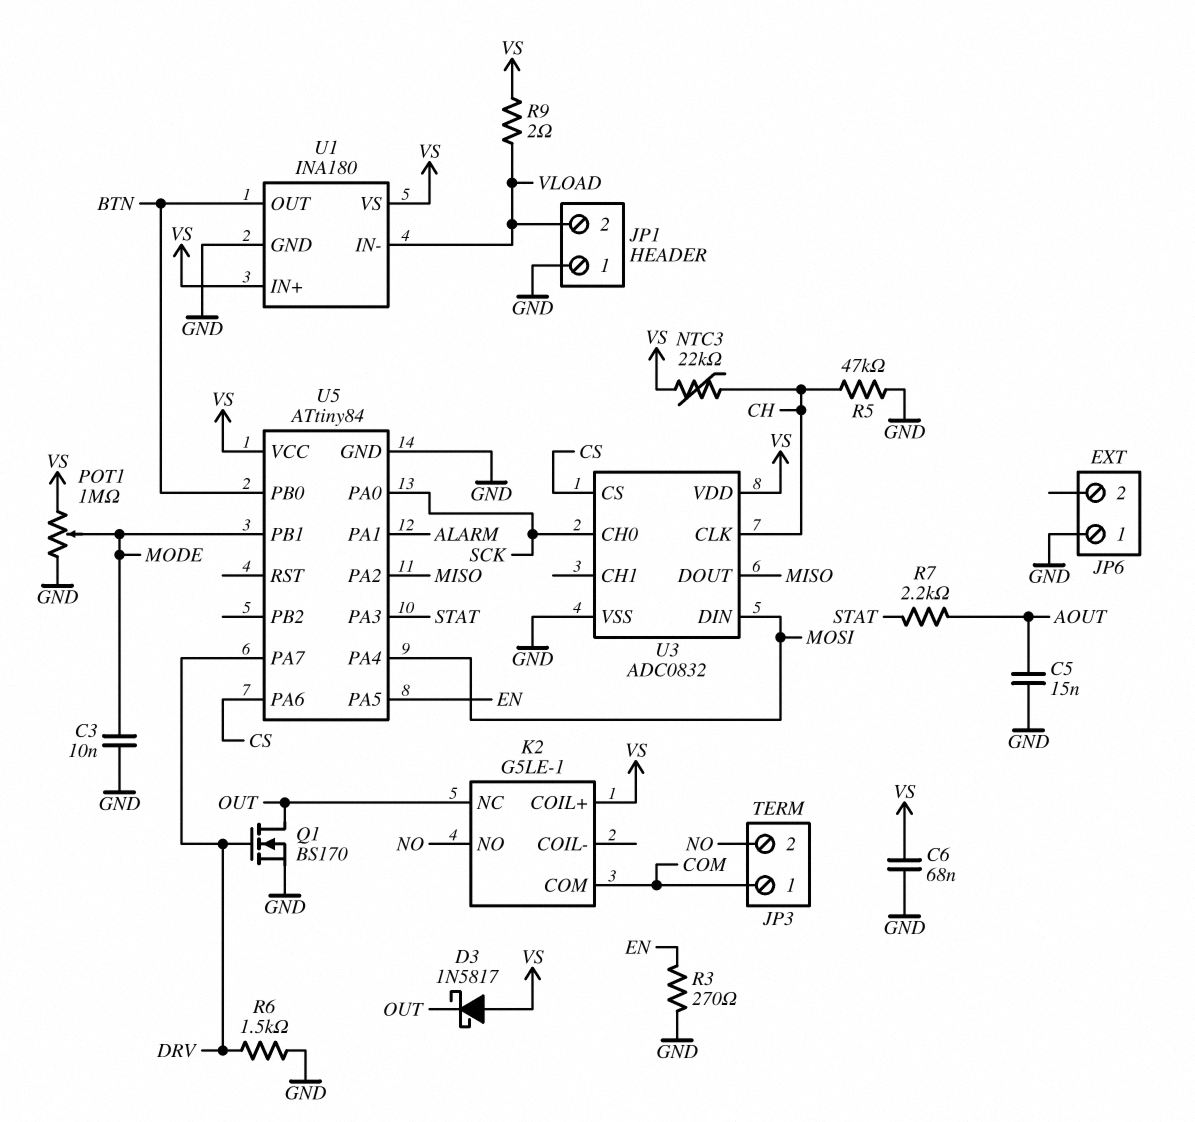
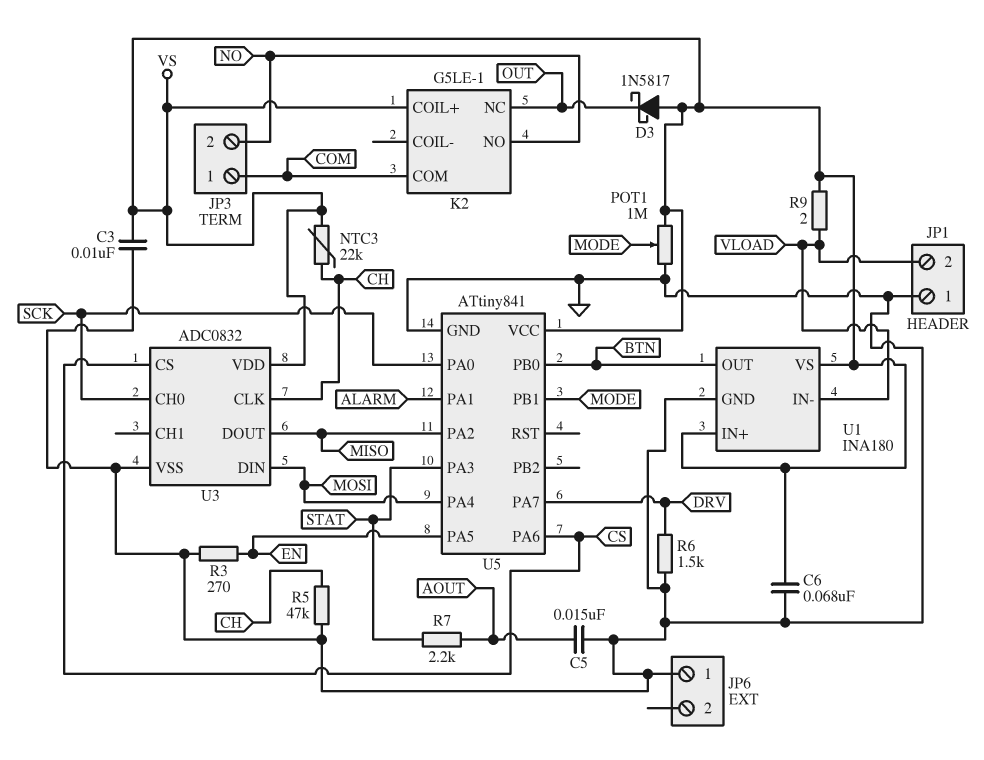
C3: 10nF (GND, MODE) -> 10nF (GND, VS)
Q1: NMOS BS170 (G DRV, D OUT, S GND) -> none
U5: ATtiny84 -> ATtiny841

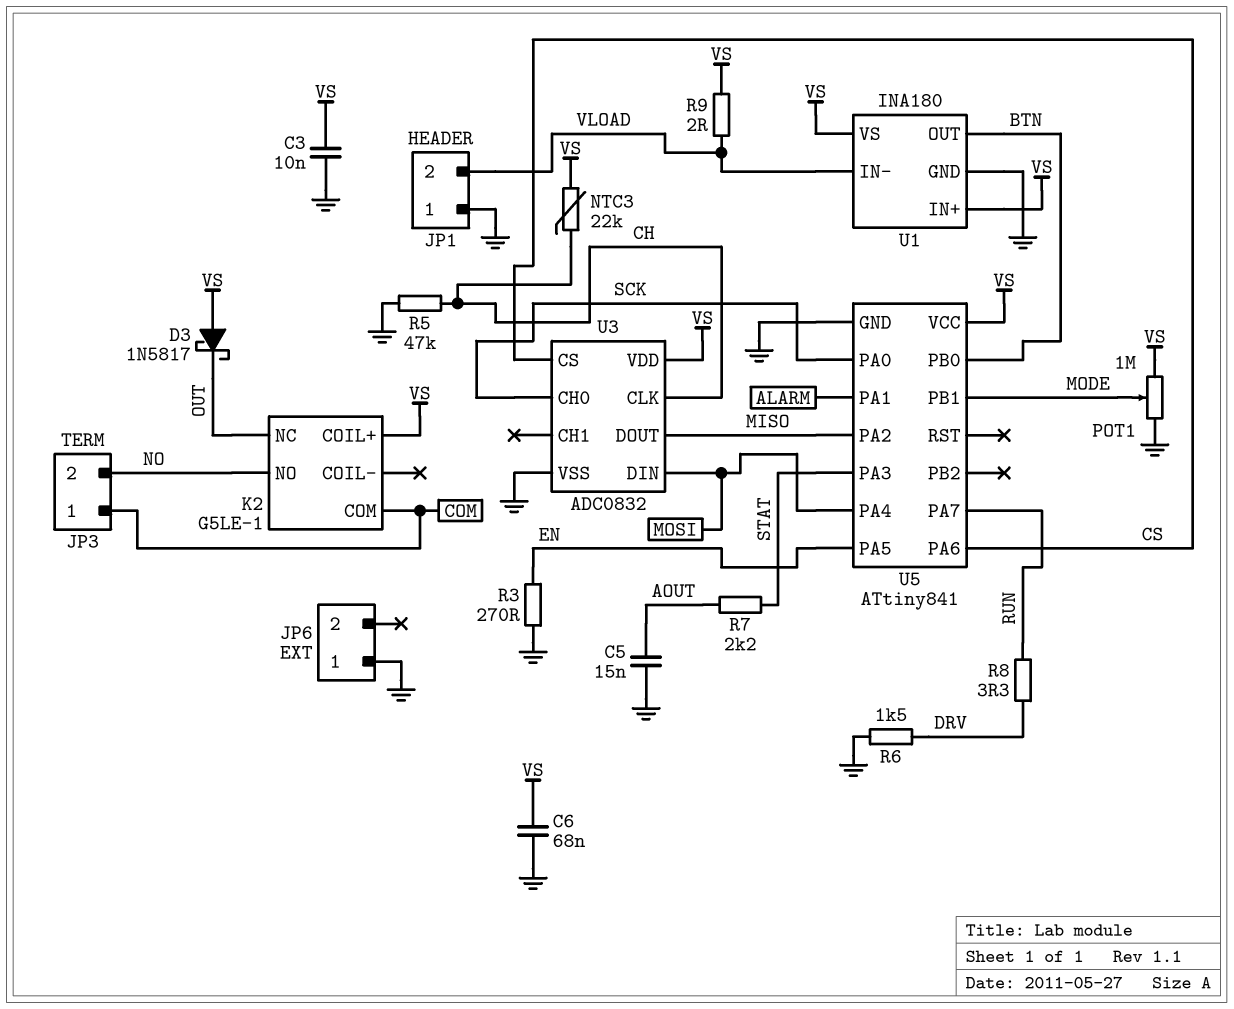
R8: none -> 3.3 (DRV, RUN)
U5 pin PA7: DRV -> RUN

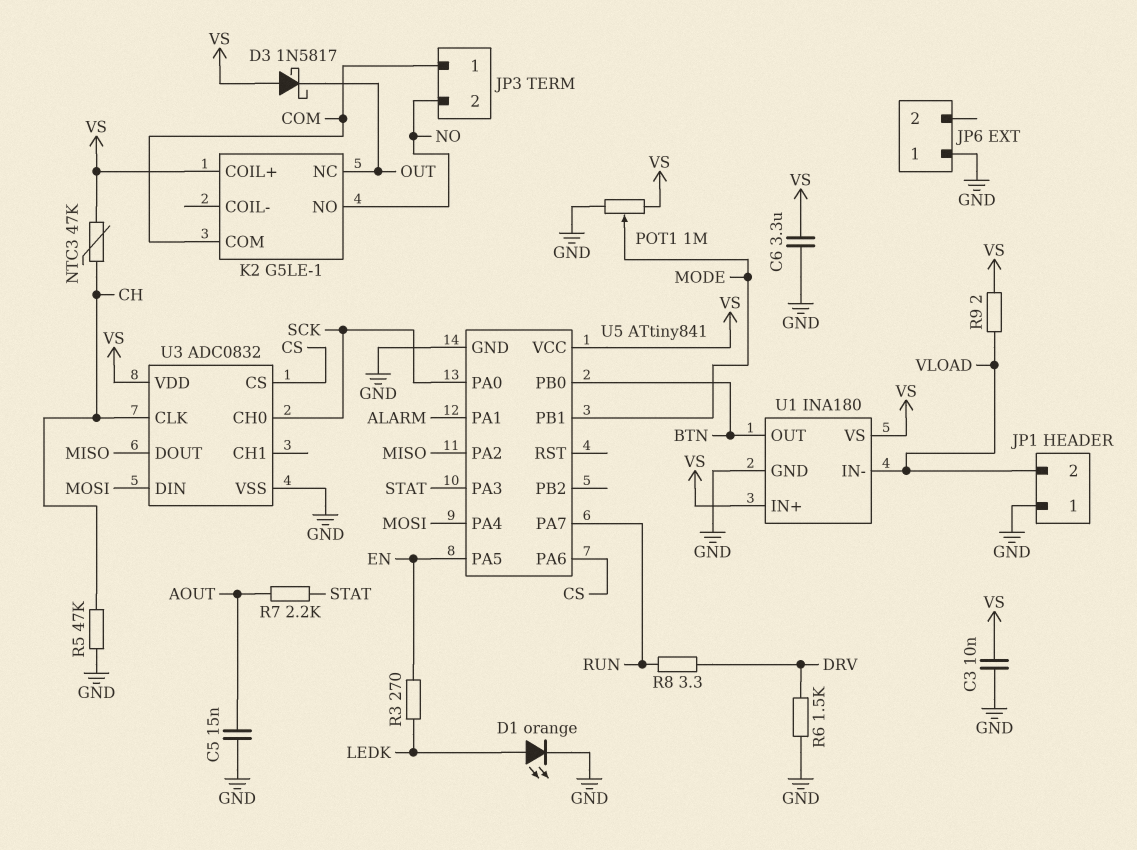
C6: 68nF (GND, VS) -> 3.3uF (GND, VS)
D1: none -> LED orange (A LEDK, K GND)
NTC3: 22k (CH, VS) -> 47k (CH, VS)
R3: 270 (EN, GND) -> 270 (EN, LEDK)

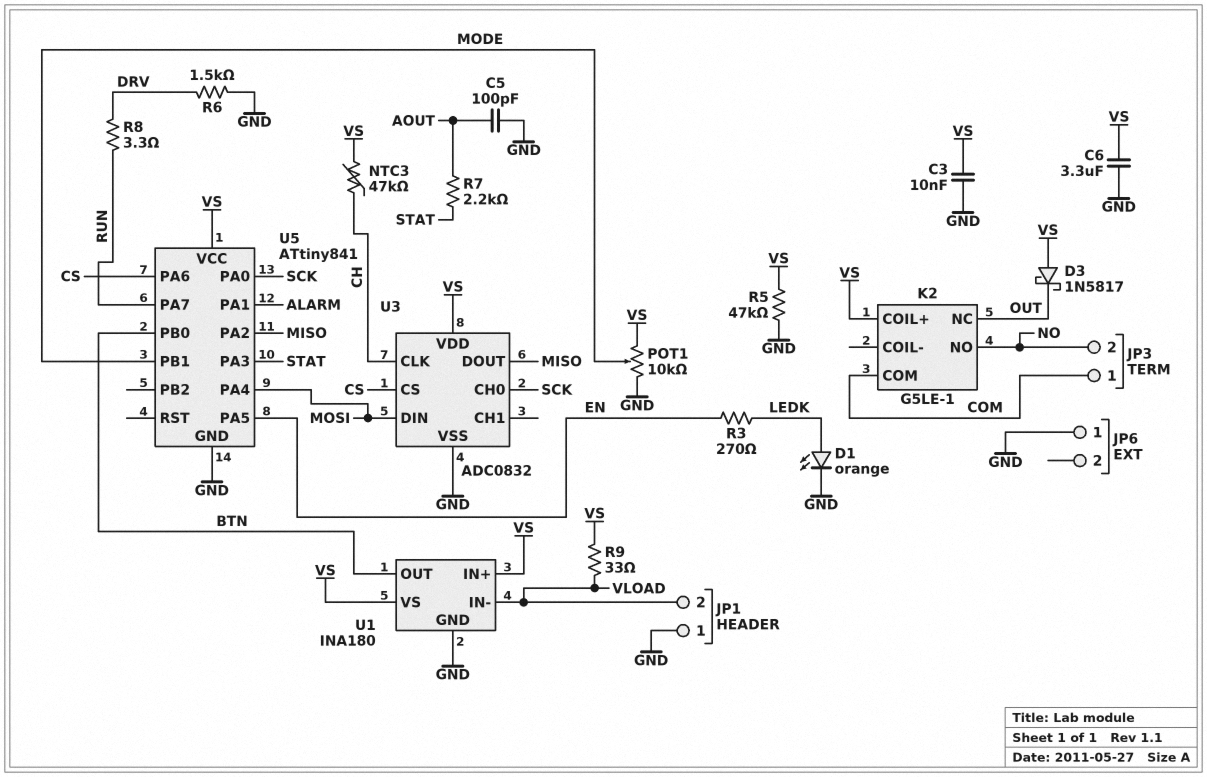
C5: 15nF (AOUT, GND) -> 100pF (AOUT, GND)
POT1: 1M (GND, VS, wiper MODE) -> 10k (GND, VS, wiper MODE)
R5: 47k (CH, GND) -> 47k (GND, VS)
R9: 2 (VLOAD, VS) -> 33 (VLOAD, VS)

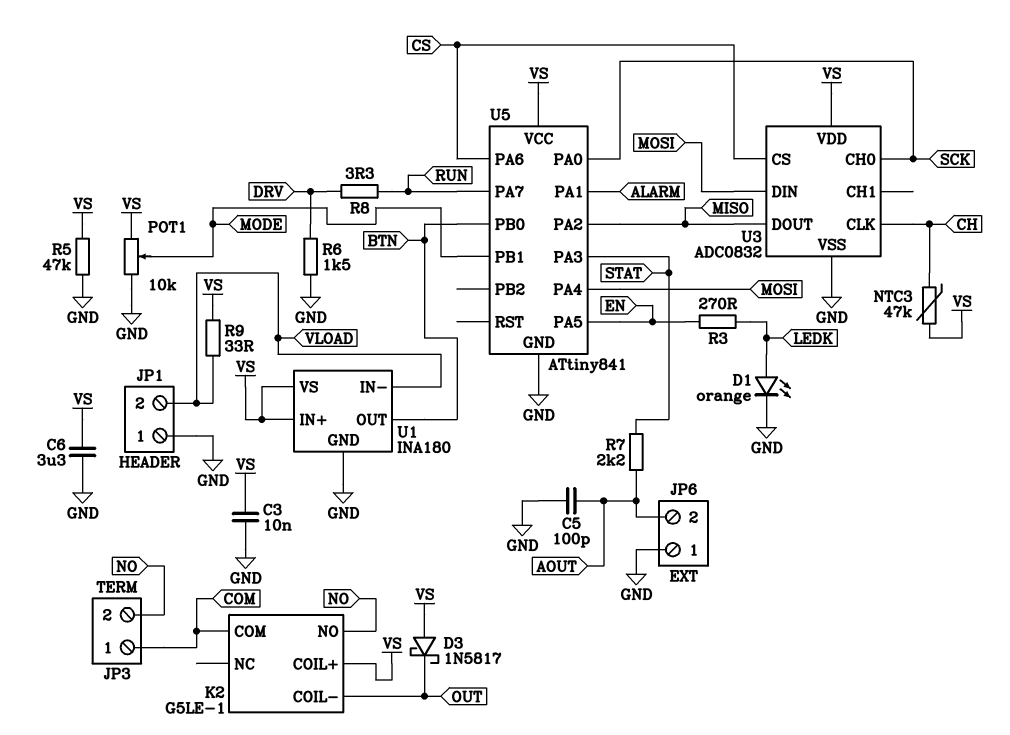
JP6 pin 2: none -> AOUT
K2 pin COIL-: none -> OUT
K2 pin NC: OUT -> none

